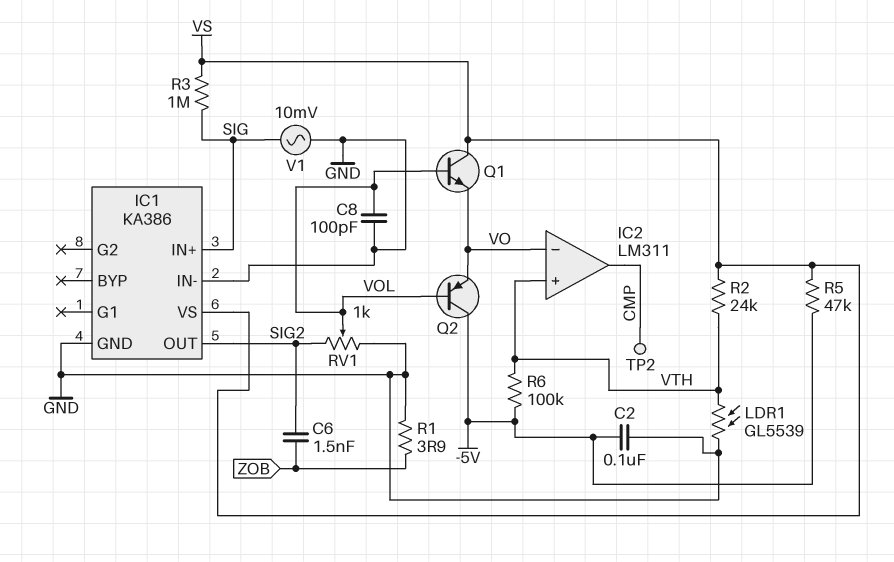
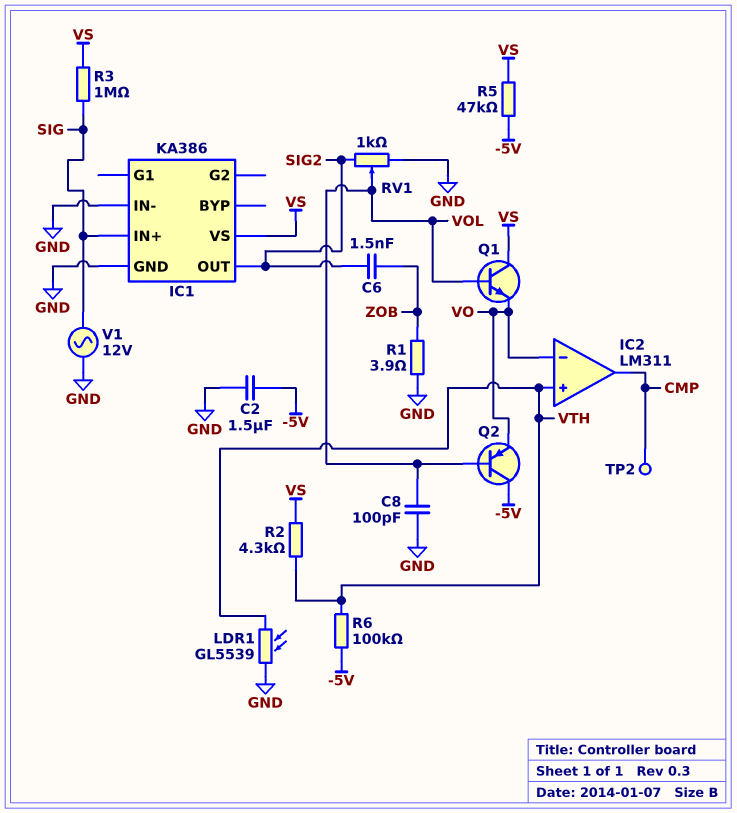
C2: 100nF (-5V, GND) -> 1.5uF (-5V, GND)
R2: 24k (VS, VTH) -> 4.3k (VS, VTH)
V1: AC 10mV (GND, SIG) -> AC 12V (GND, SIG)

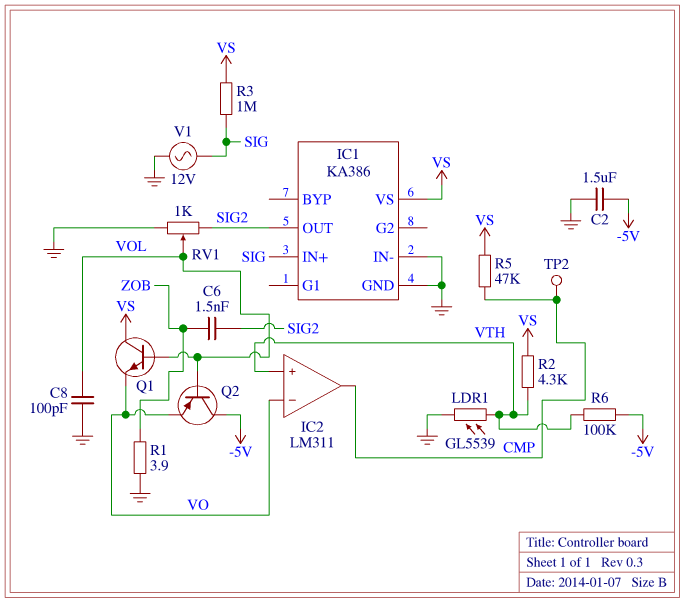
R5: 47k (-5V, VS) -> 47k (CMP, VS)

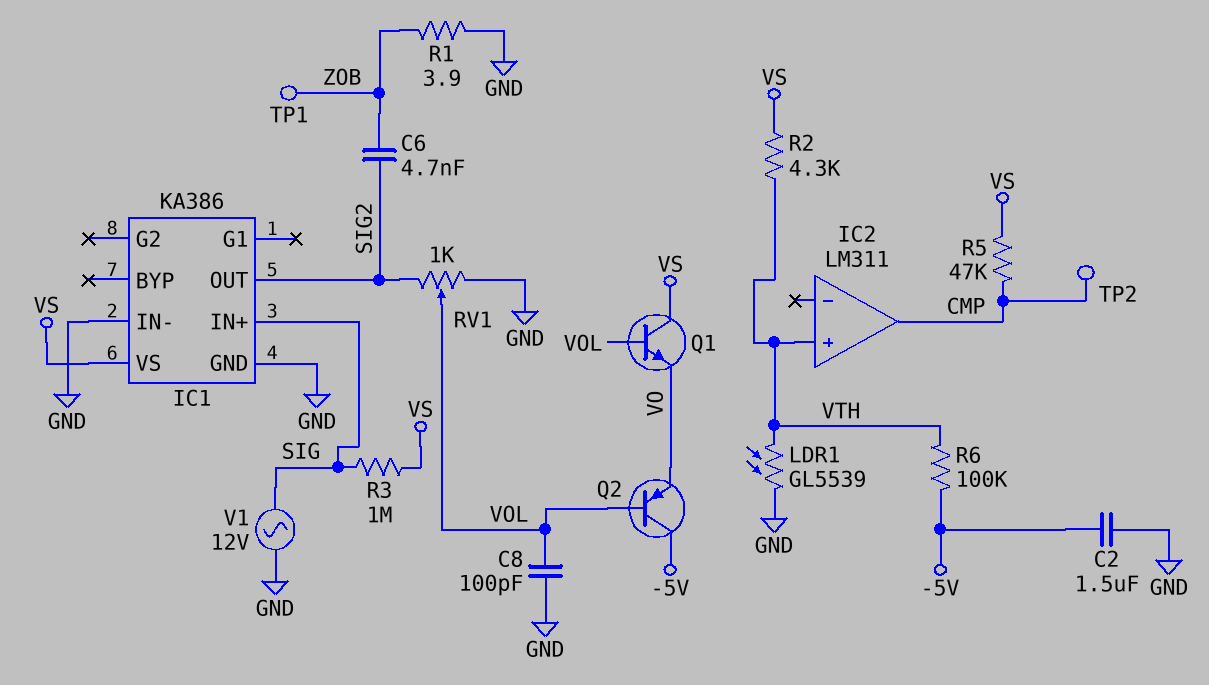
C6: 1.5nF (SIG2, ZOB) -> 4.7nF (SIG2, ZOB)
IC2 pin in-: VO -> none
TP1: none -> test point (ZOB)

